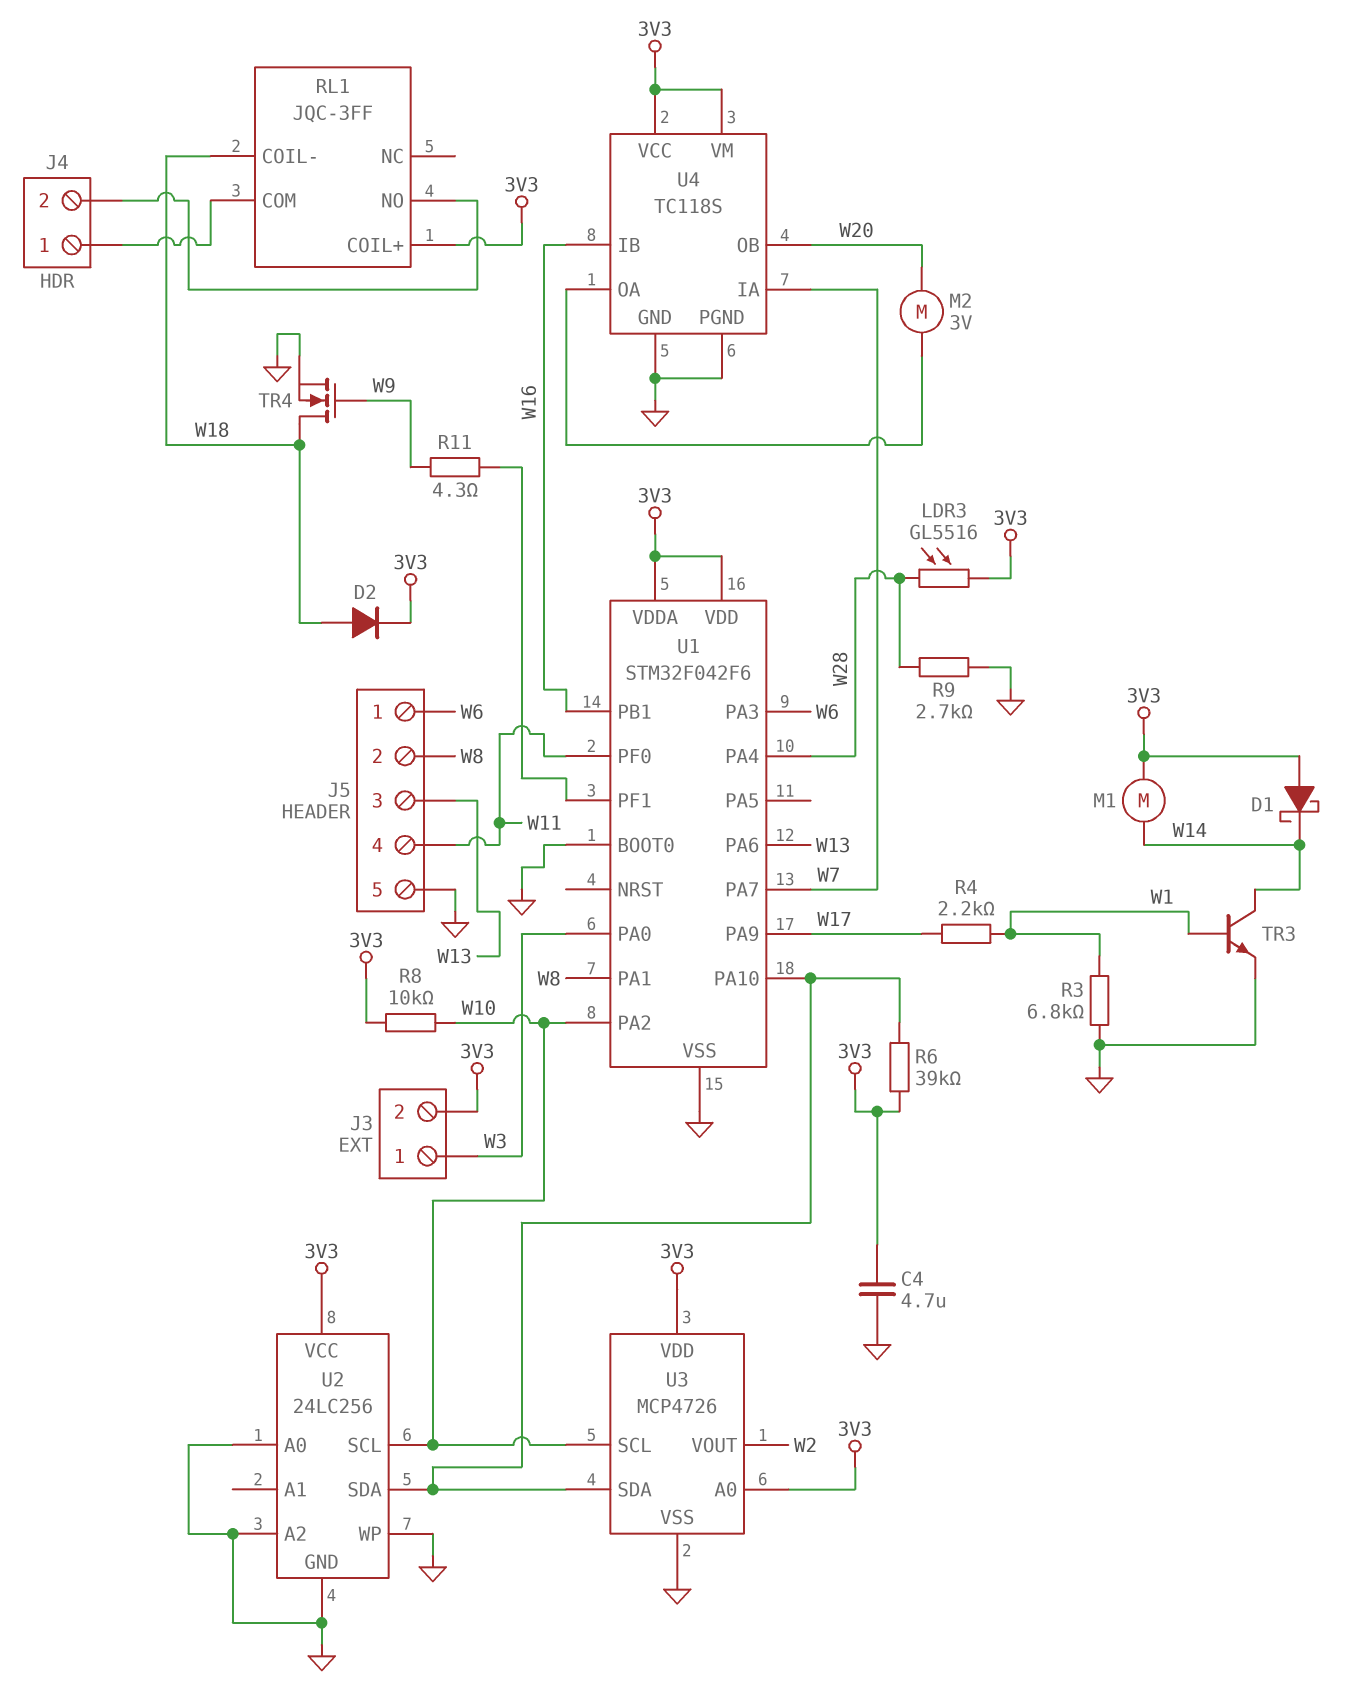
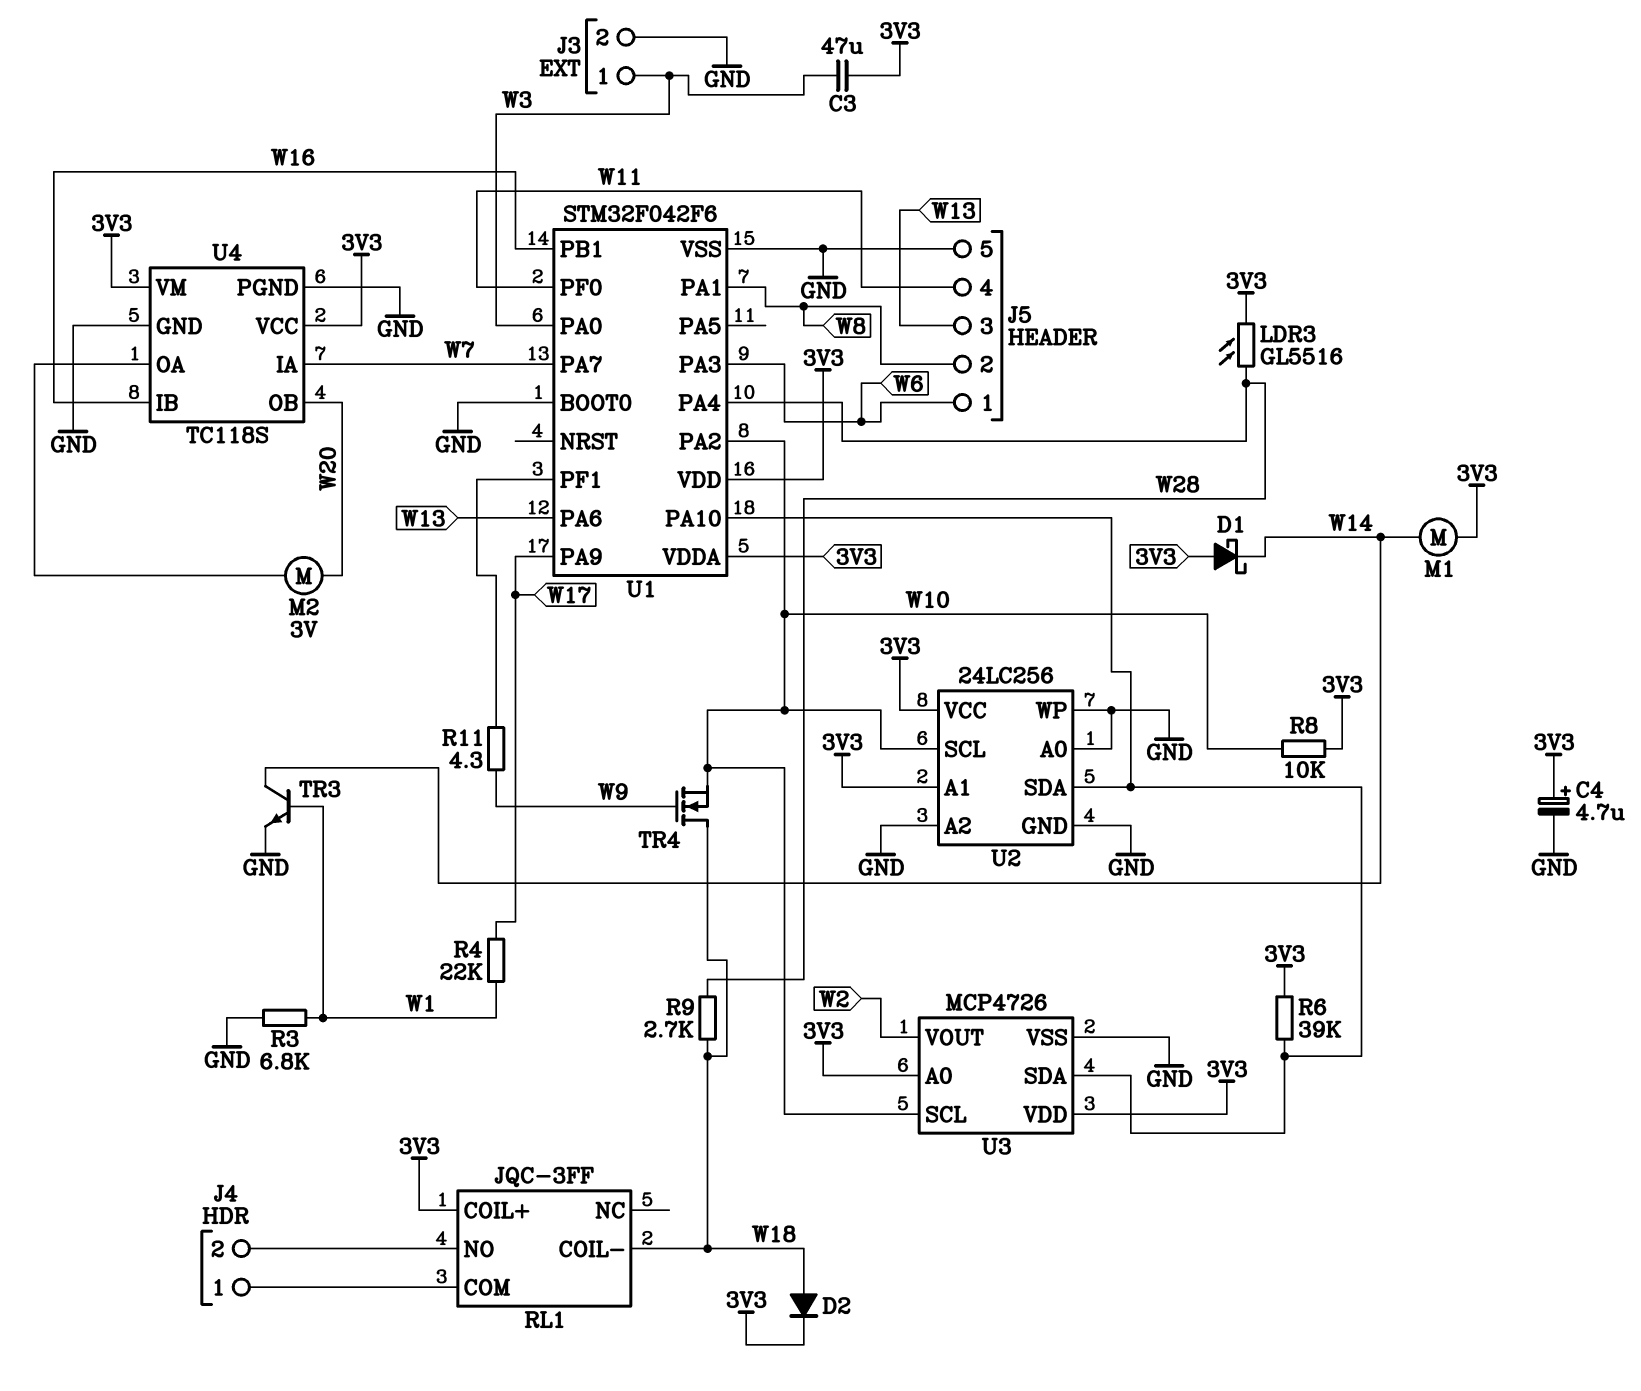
C3: none -> 47uF (3V3, W3)
C4: 4.7uF (3V3, GND) -> 4.7uF (plus 3V3, minus GND)
J3 pin 2: 3V3 -> GND
R4: 2.2k (W1, W17) -> 22k (W1, W17)
R9: 2.7k (GND, W28) -> 2.7k (W18, W28)
TR4: NMOS (G W9, D W18, S GND) -> NMOS (G W9, D W18, S W10)
U2 pin A1: none -> 3V3

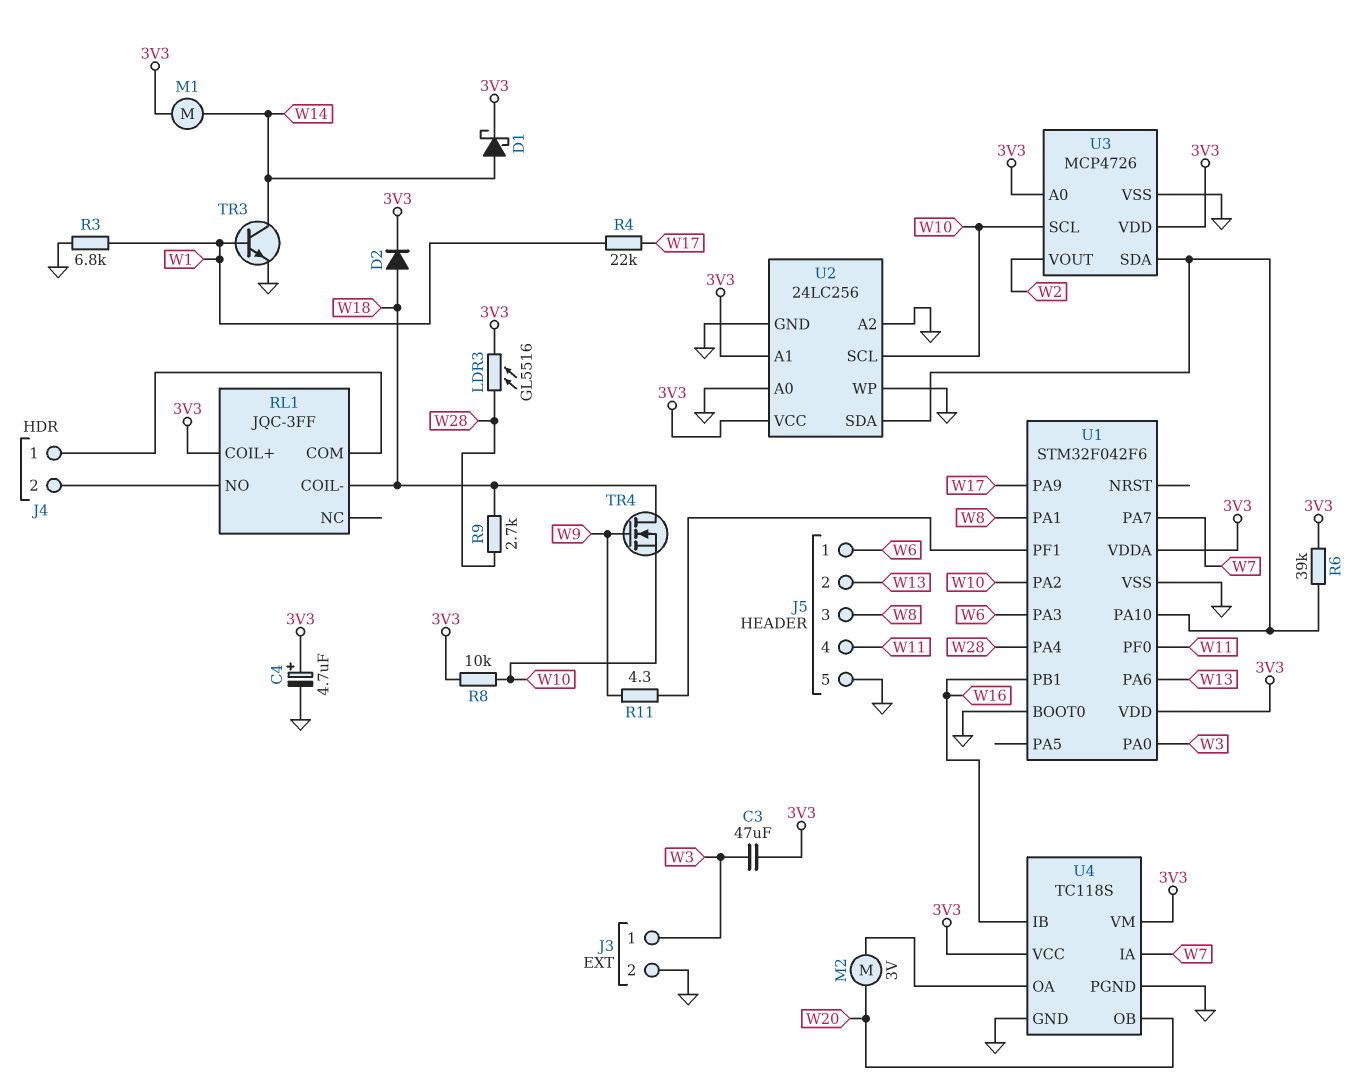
D1: schottky (A 3V3, K W14) -> schottky (A W14, K 3V3)
J5 pin 2: W8 -> W13
J5 pin 3: W13 -> W8

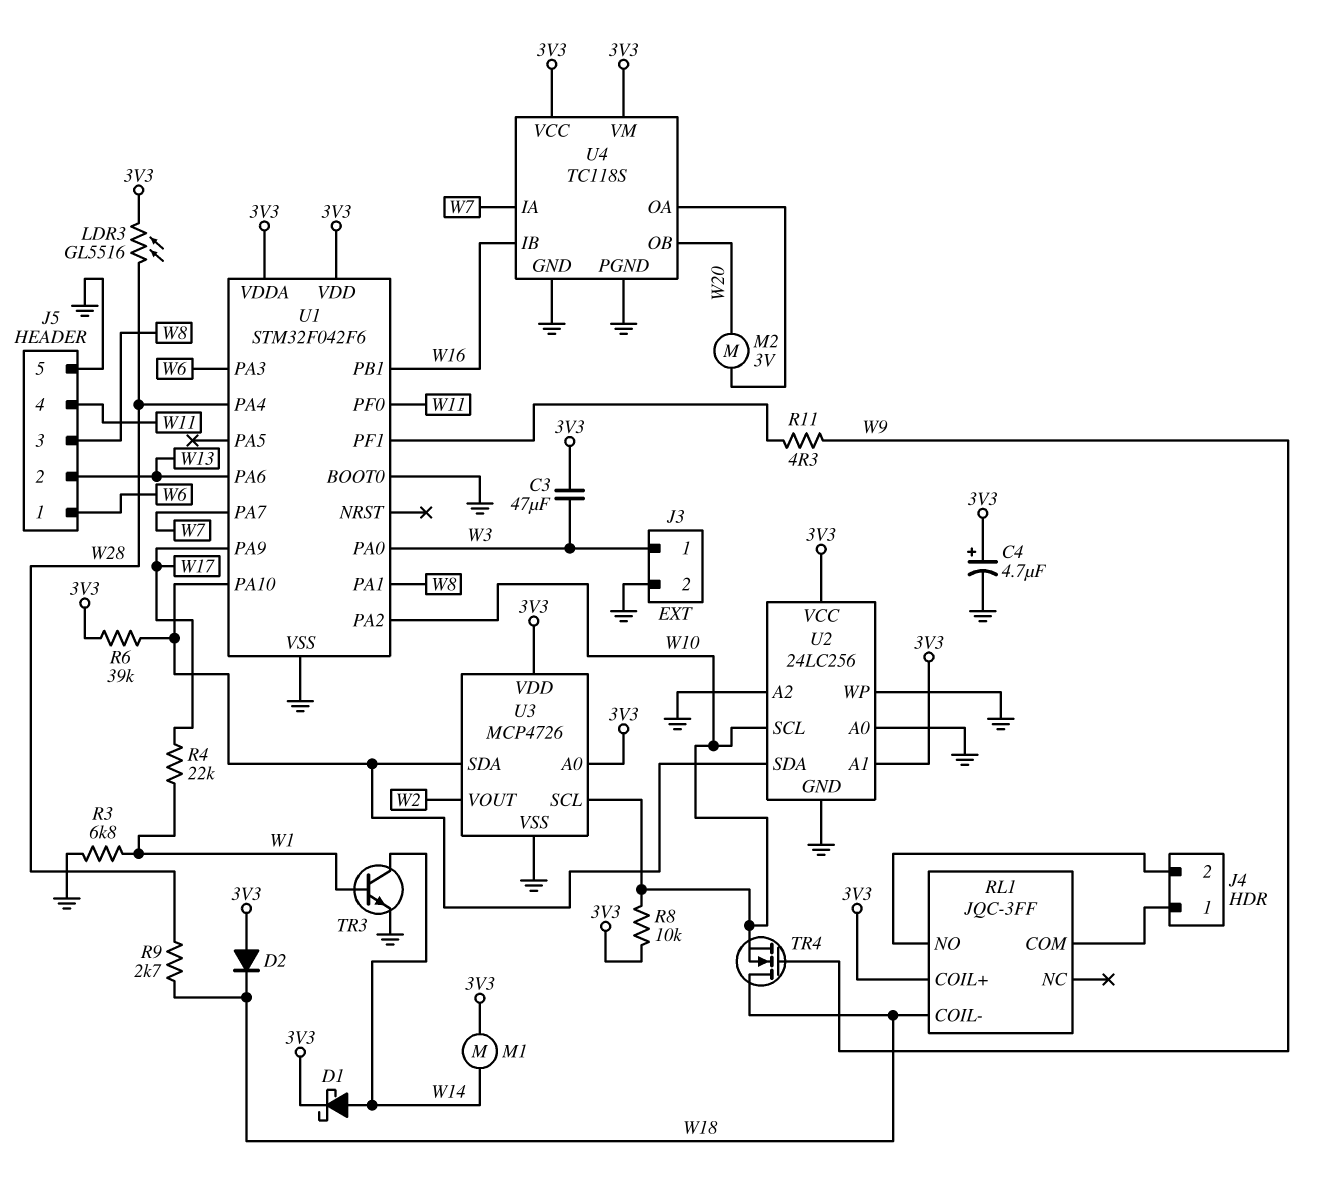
D2: diode (A W18, K 3V3) -> diode (A 3V3, K W18)

